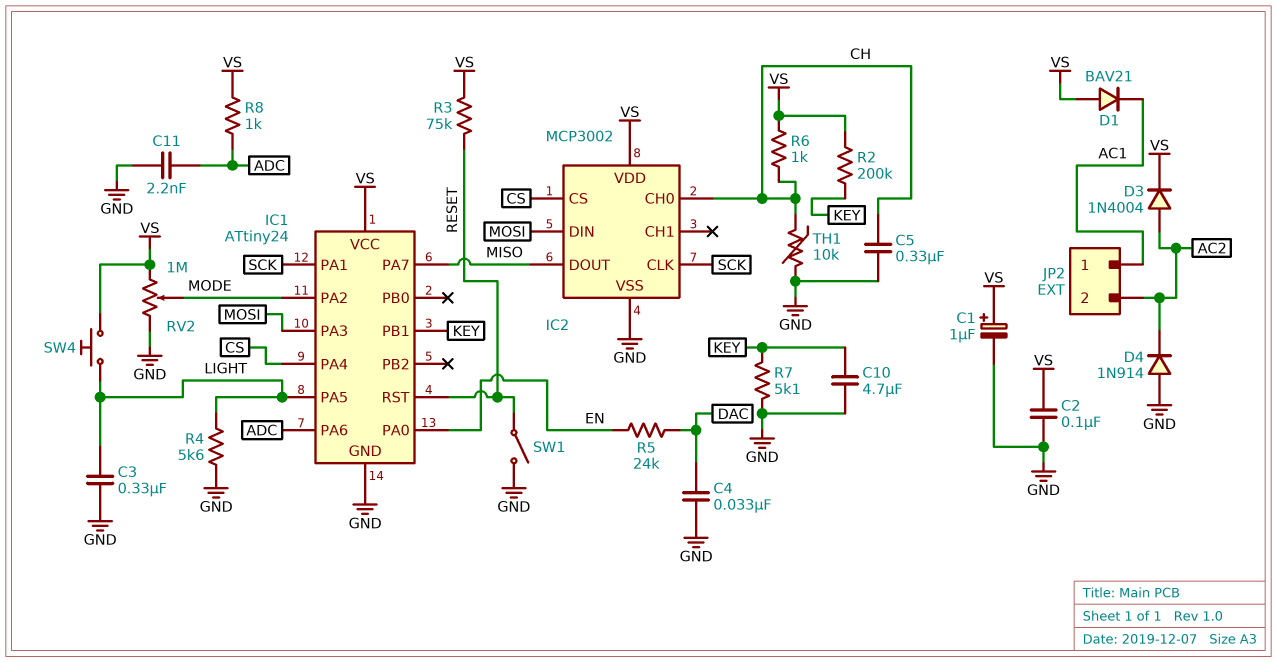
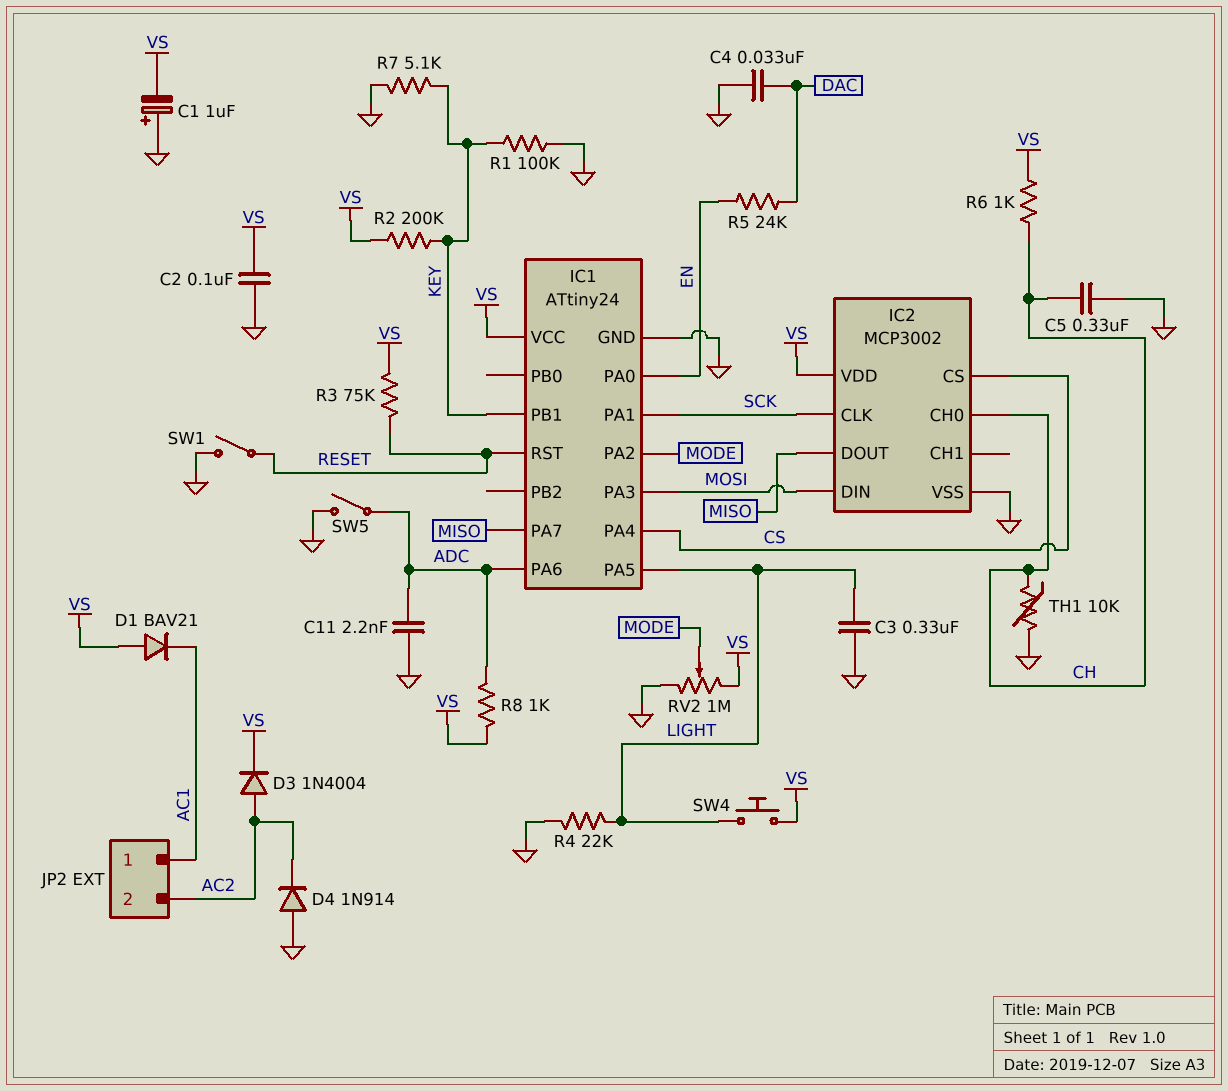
C1: 1uF (plus VS, minus GND) -> 1uF (plus GND, minus VS)
C10: 4.7uF (GND, KEY) -> none
R1: none -> 100k (GND, KEY)
R4: 5.6k (GND, LIGHT) -> 22k (GND, LIGHT)
SW5: none -> switch (ADC, GND)

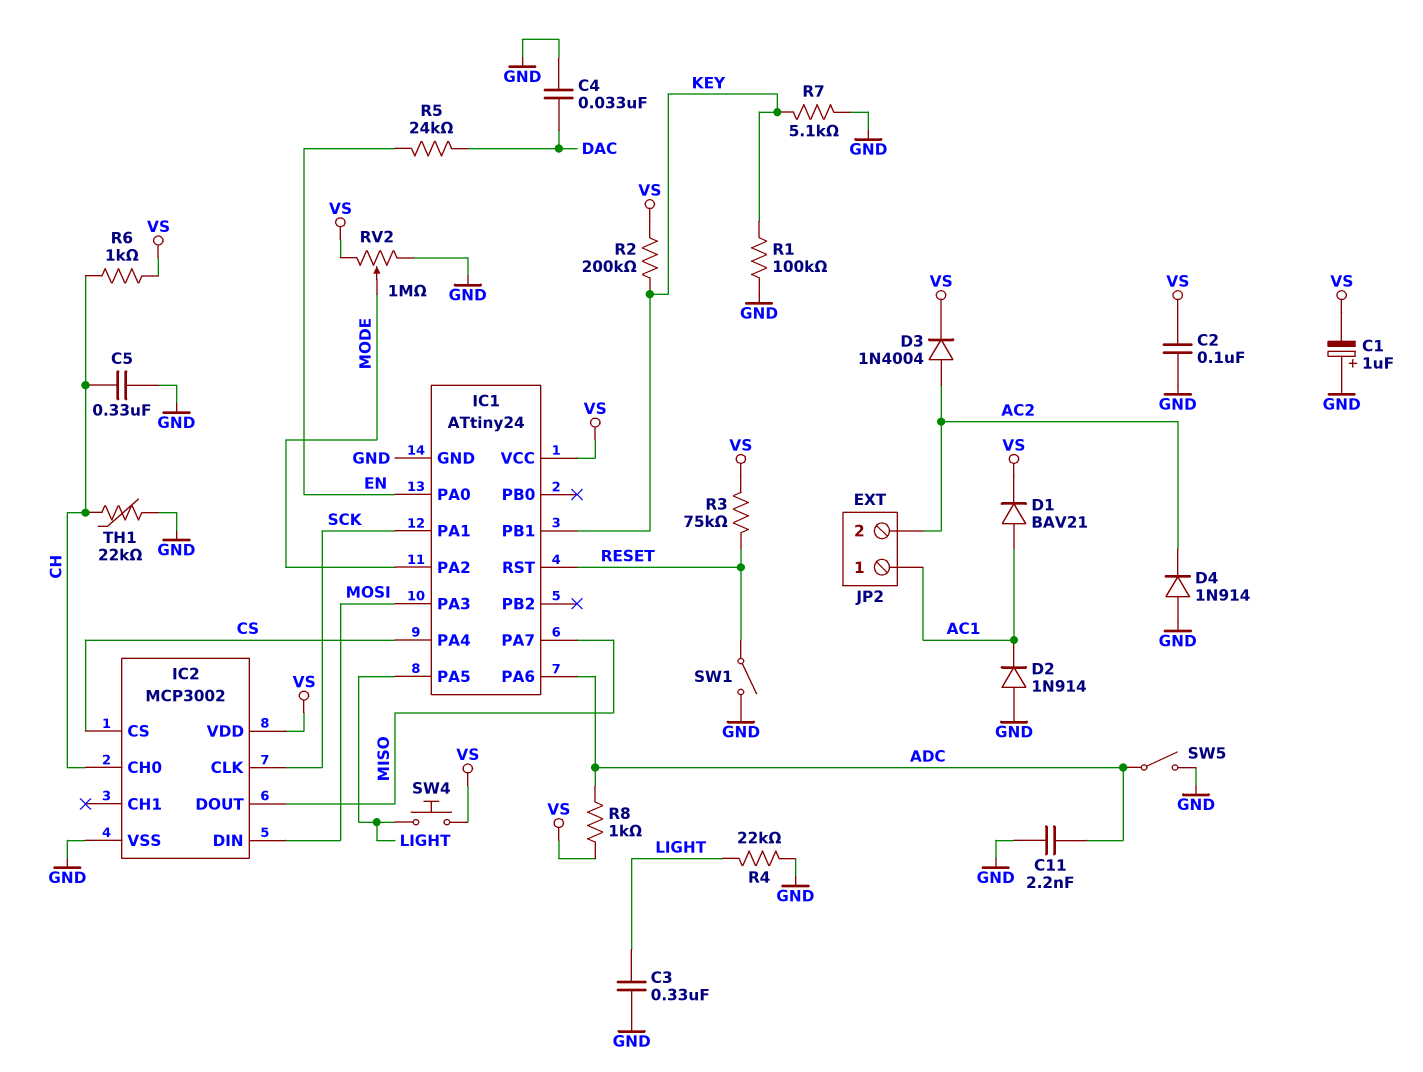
D1: diode BAV21 (A VS, K AC1) -> diode BAV21 (A AC1, K VS)
D2: none -> diode 1N914 (A GND, K AC1)
TH1: 10k (CH, GND) -> 22k (CH, GND)

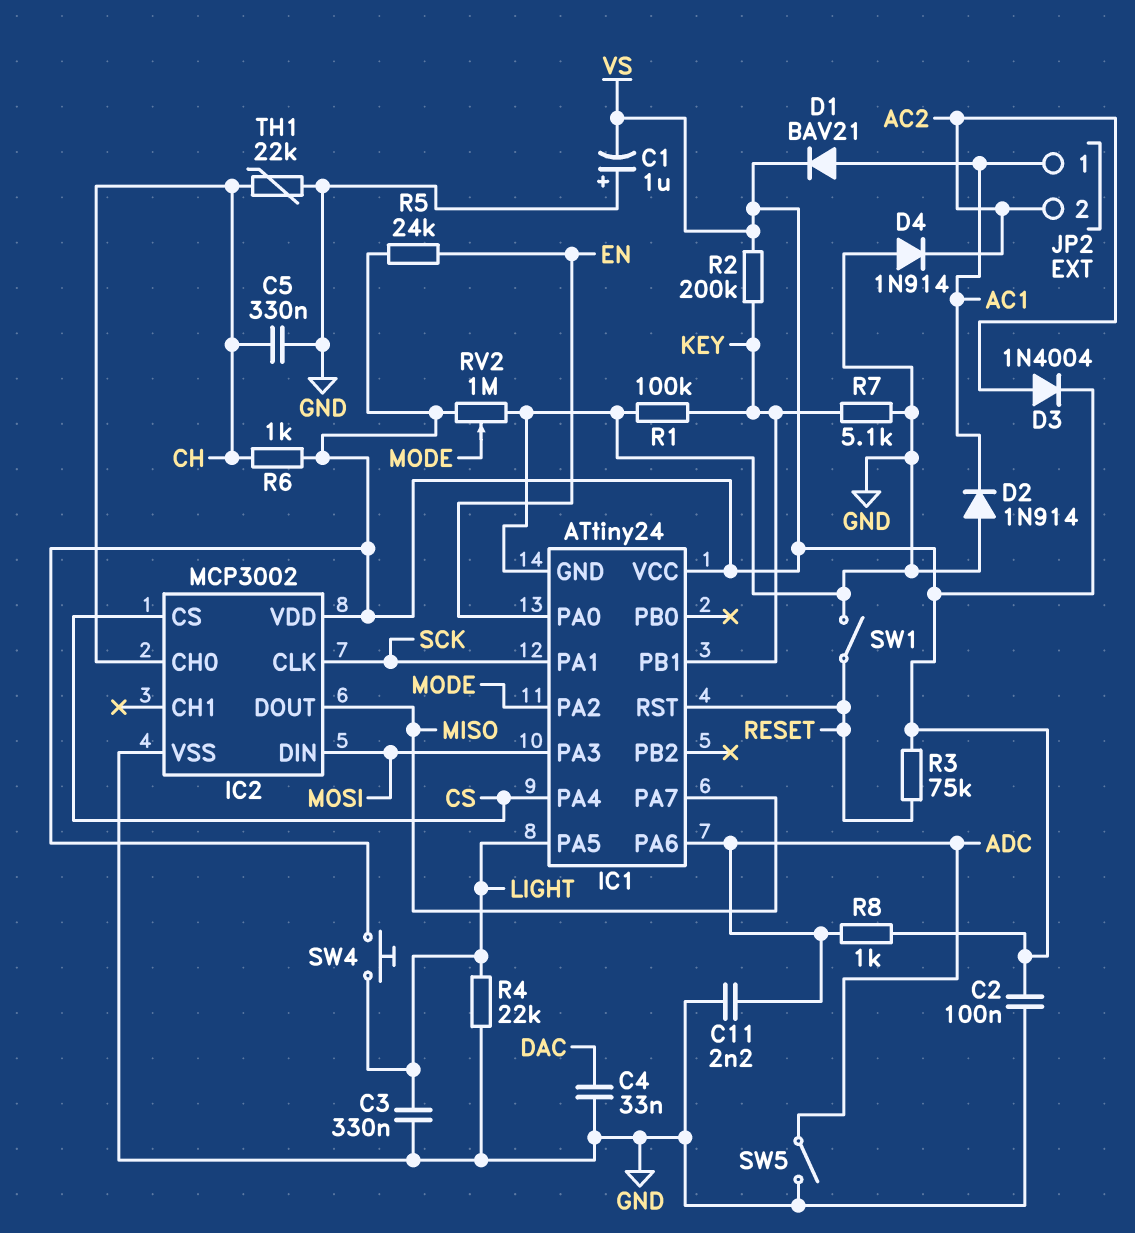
R5: 24k (DAC, EN) -> 24k (EN, VS)

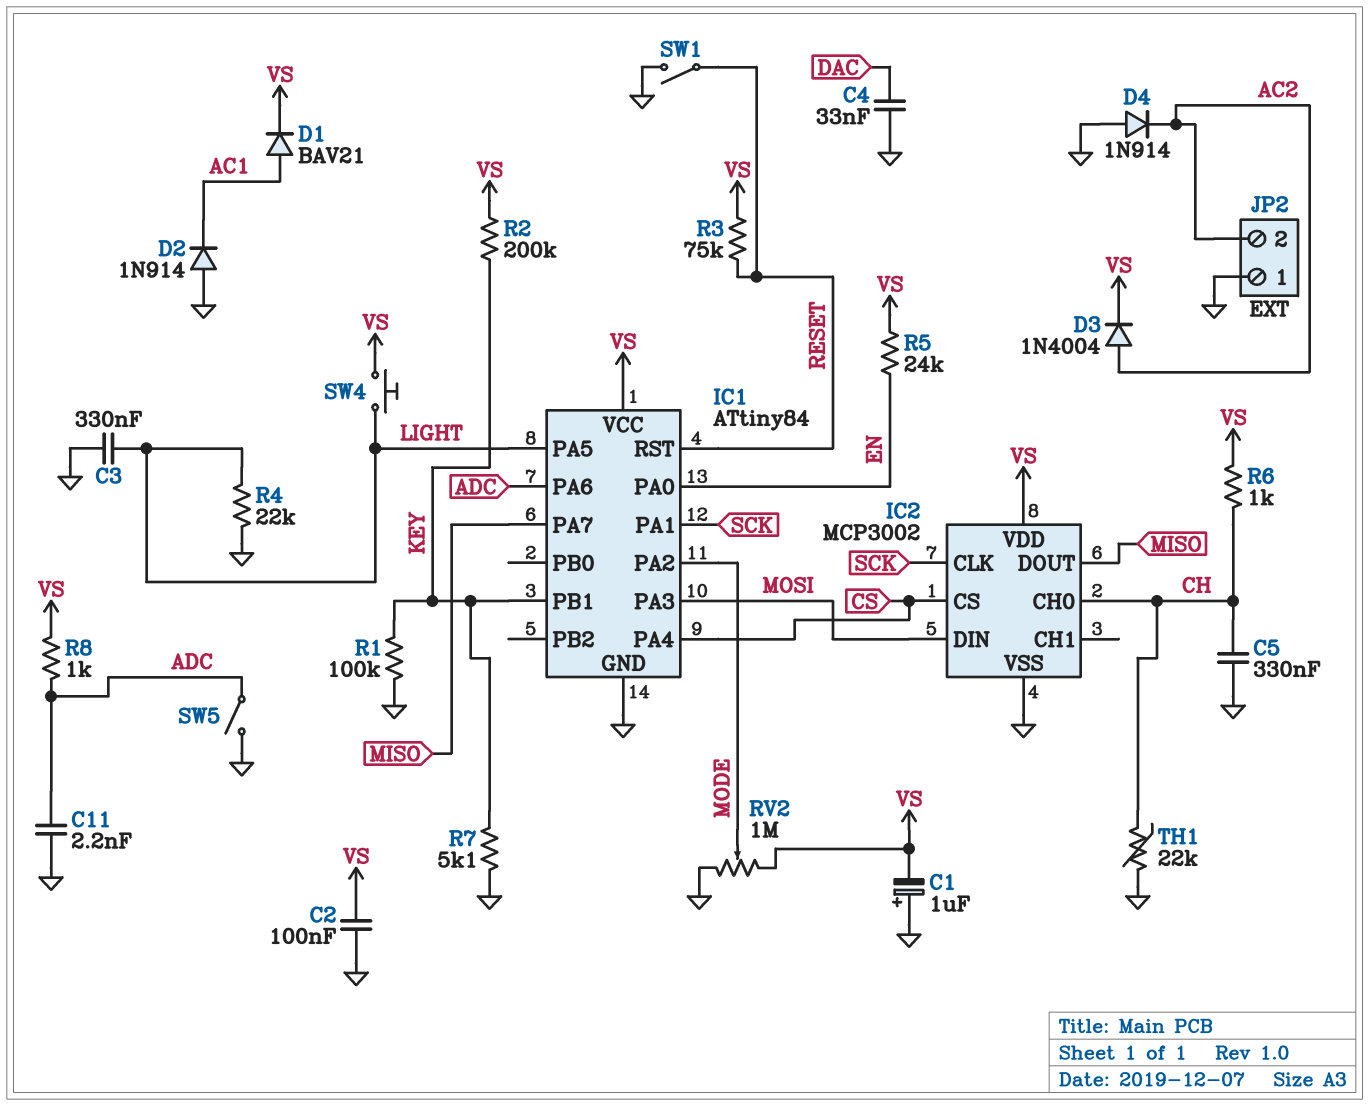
IC1: ATtiny24 -> ATtiny84
JP2 pin 1: AC1 -> GND

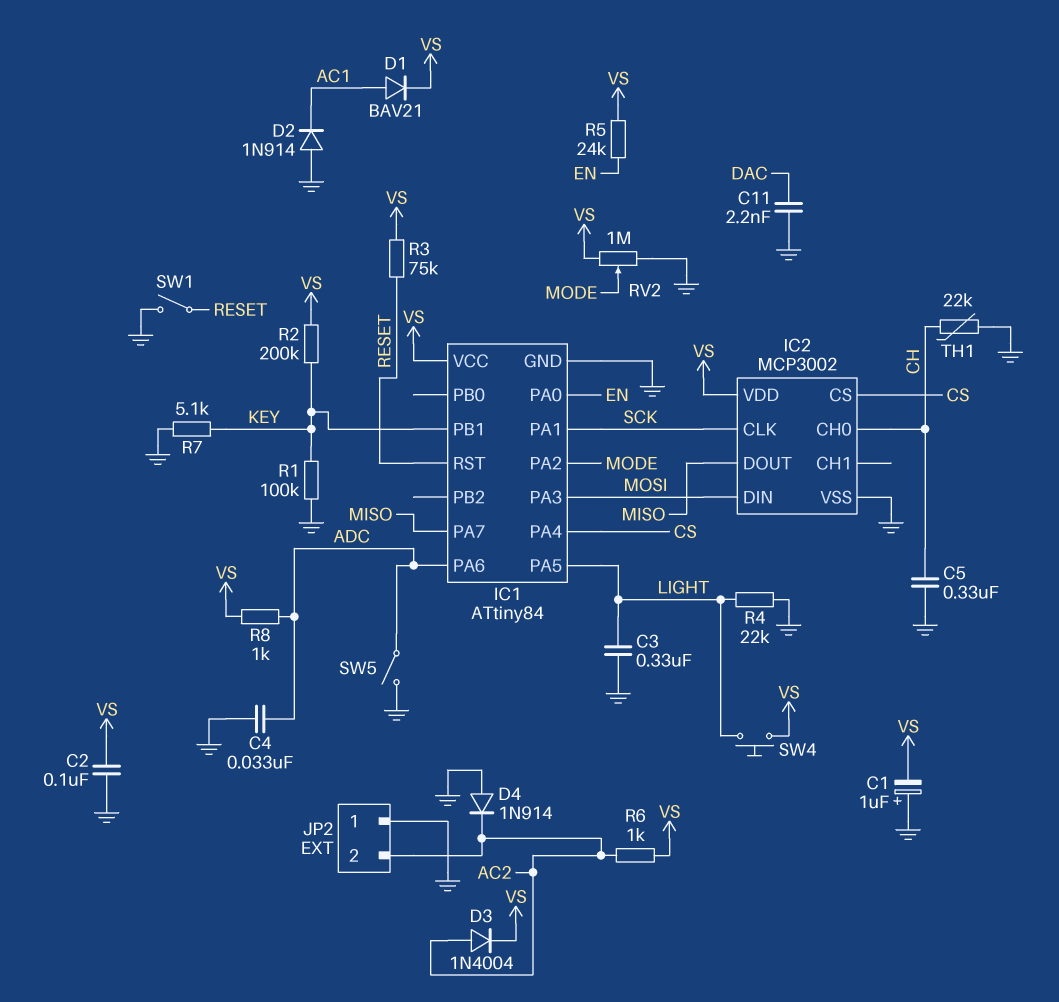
C4: 33nF (DAC, GND) -> 33nF (ADC, GND)
C11: 2.2nF (ADC, GND) -> 2.2nF (DAC, GND)
R6: 1k (CH, VS) -> 1k (AC2, VS)

